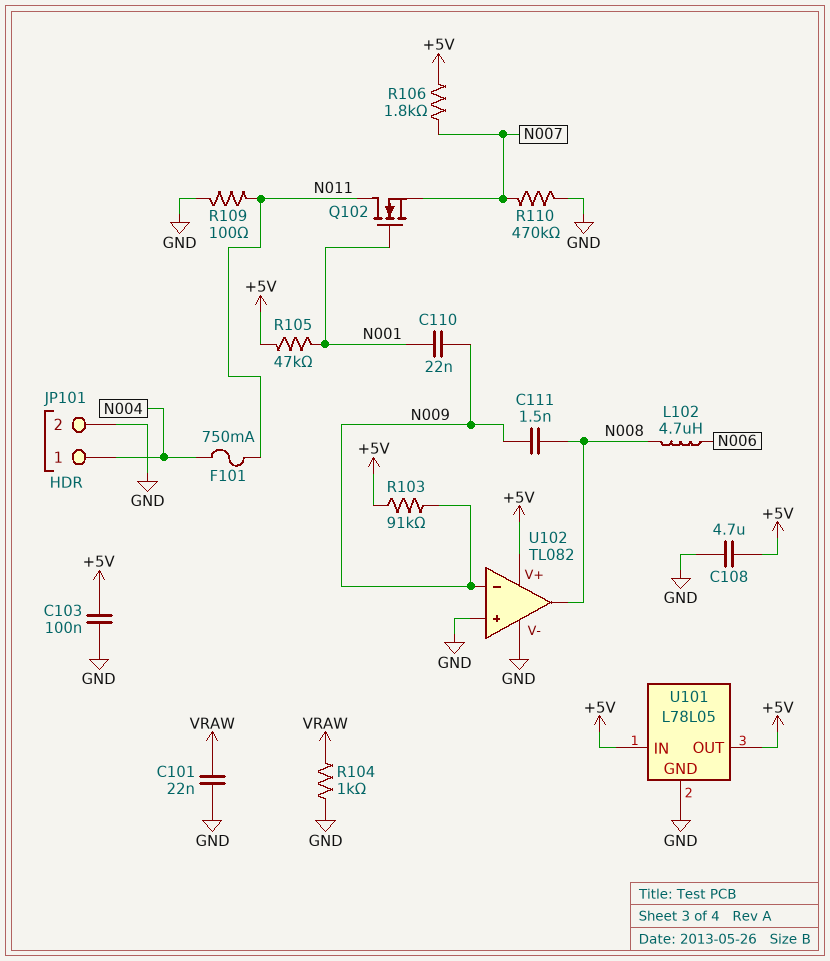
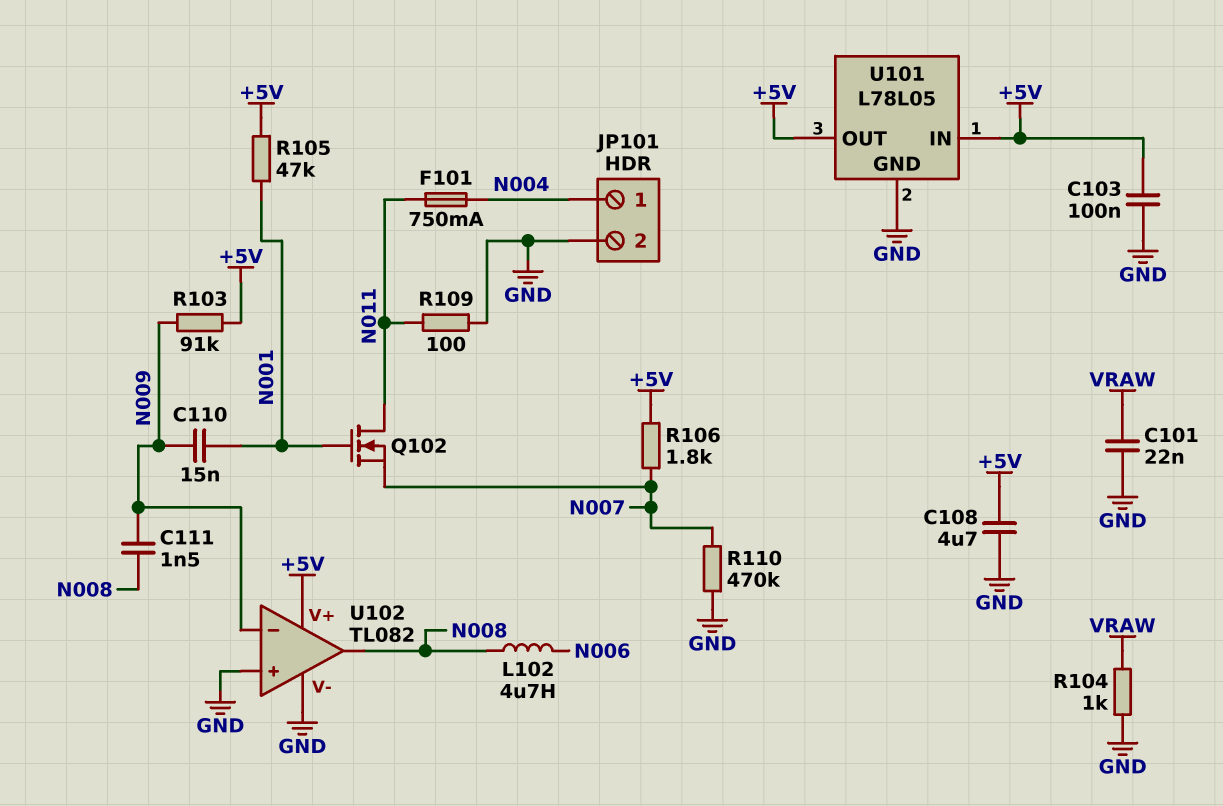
C110: 22nF (N001, N009) -> 15nF (N001, N009)

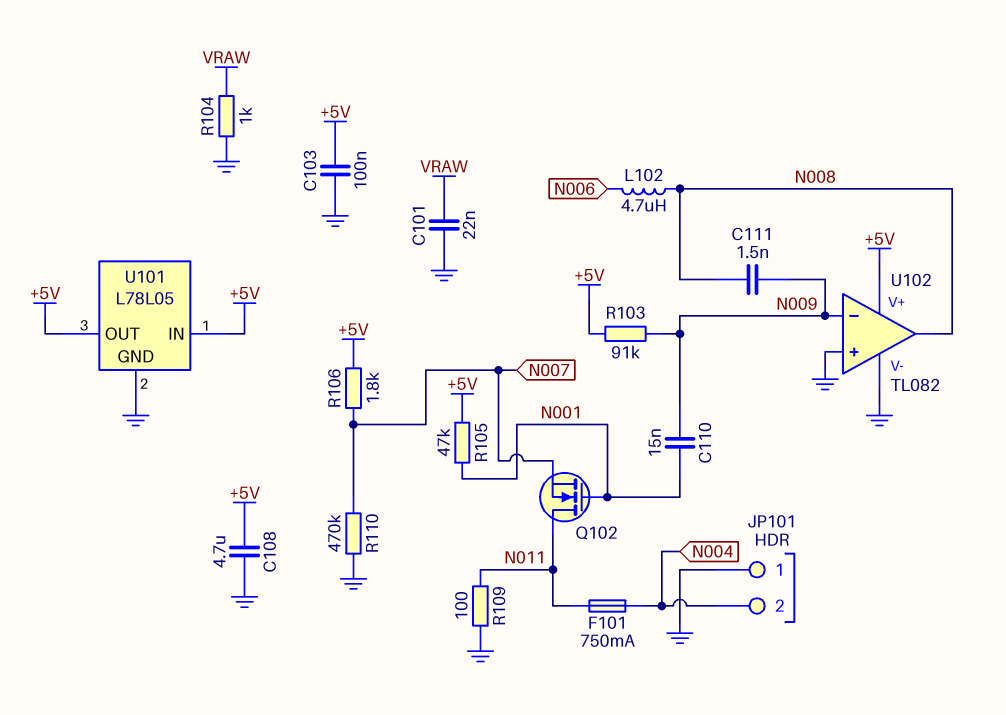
JP101 pin 1: N004 -> GND
JP101 pin 2: GND -> N004

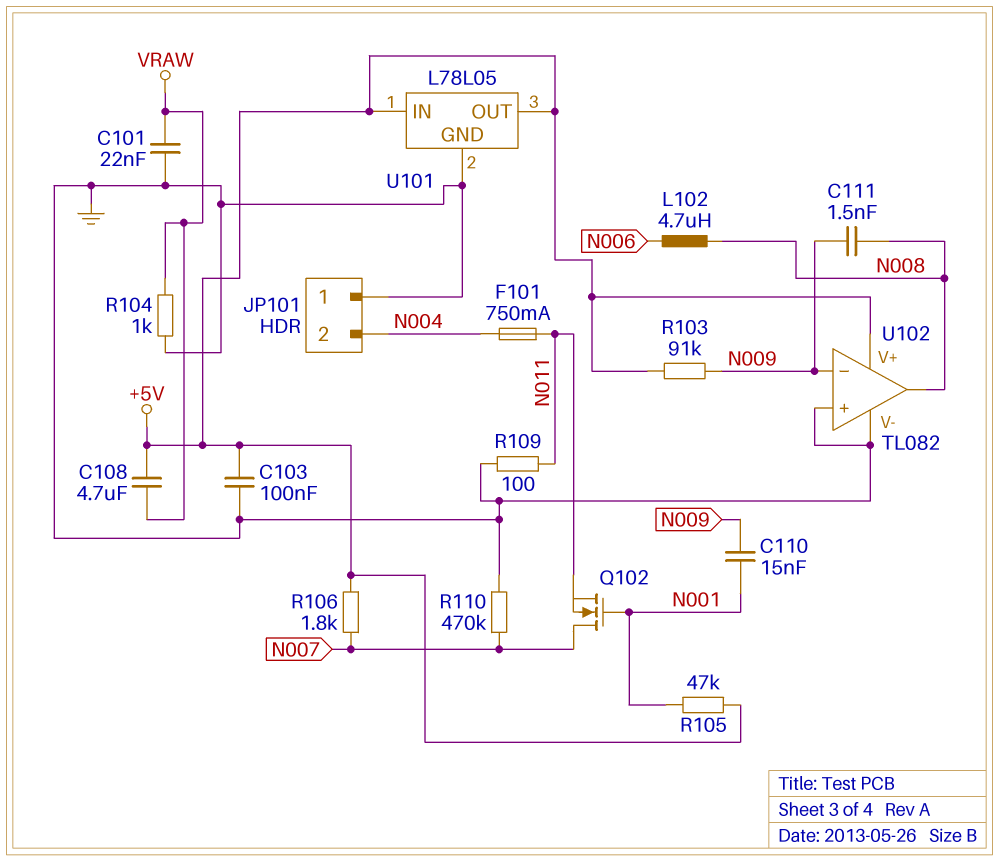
C108: 4.7uF (+5V, GND) -> 4.7uF (+5V, VRAW)
Q102: NMOS (G N001, D N011, S N007) -> NMOS (G N001, D N007, S N011)

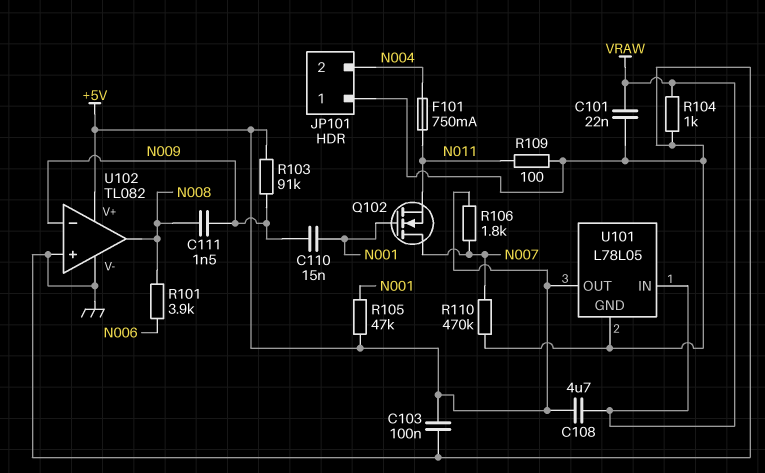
L102: 4.7uH (N006, N008) -> none
R101: none -> 3.9k (N006, N008)
U101 pin IN: +5V -> VRAW

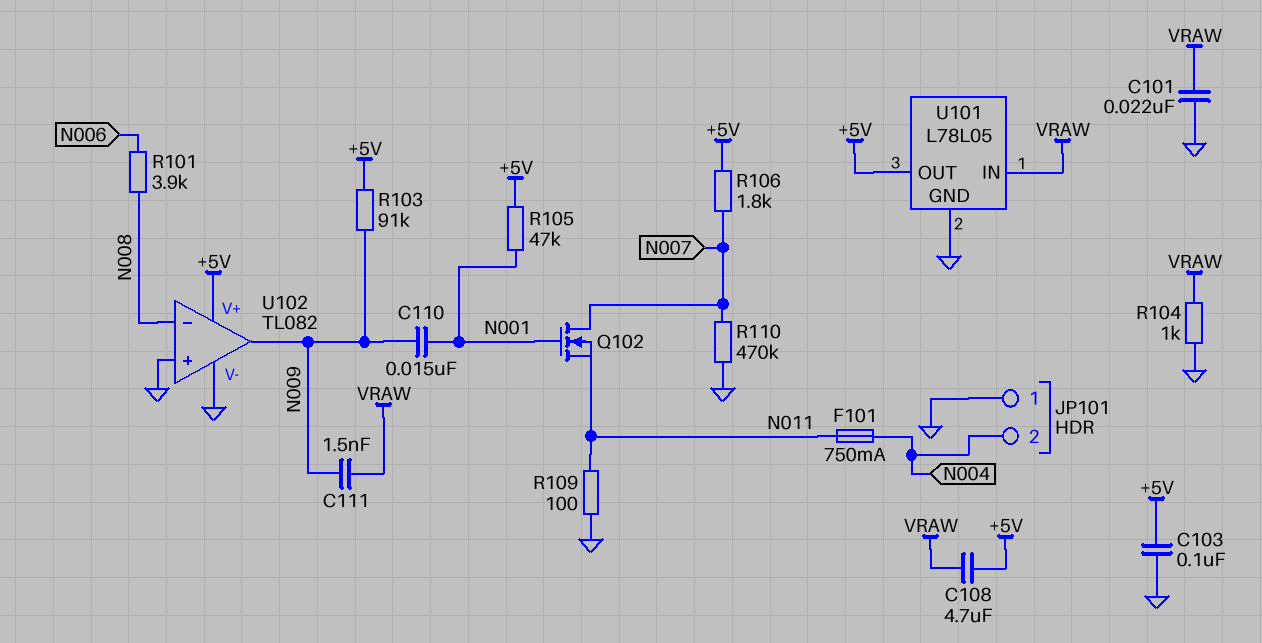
C111: 1.5nF (N008, N009) -> 1.5nF (N009, VRAW)
U102 pin in-: N009 -> N008
U102 pin out: N008 -> N009

